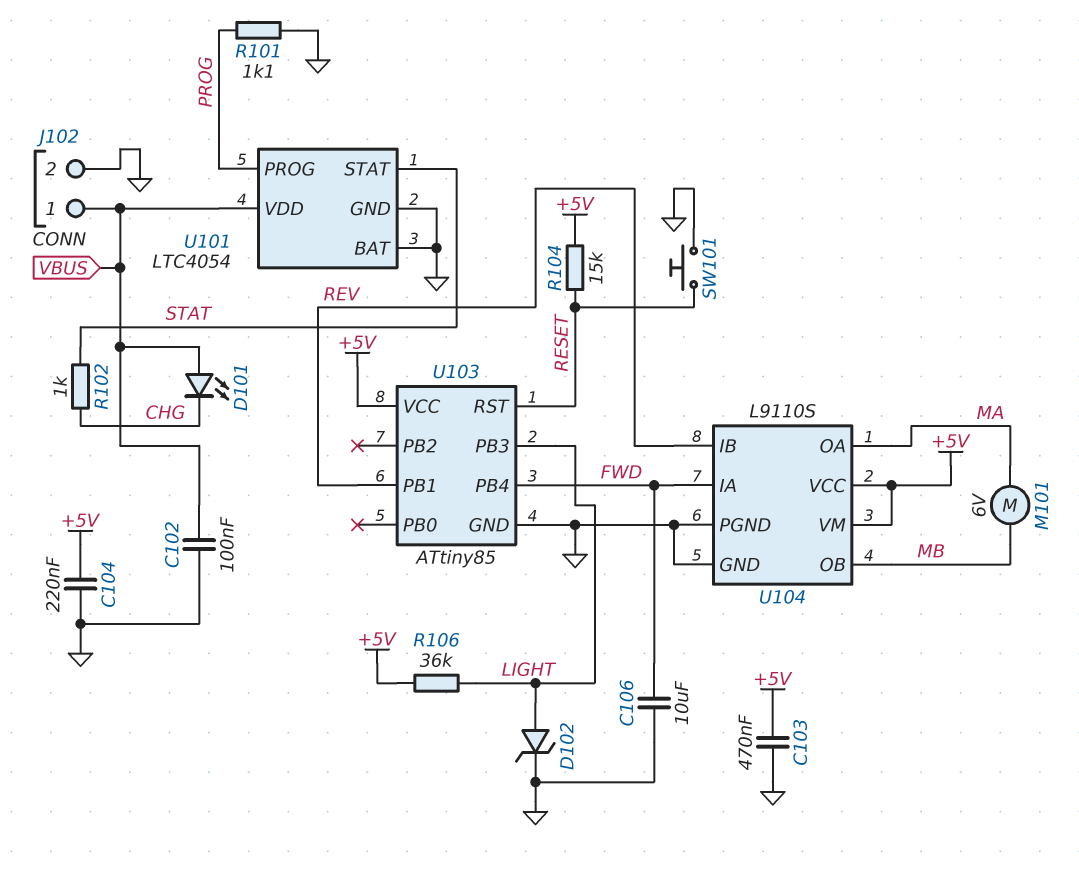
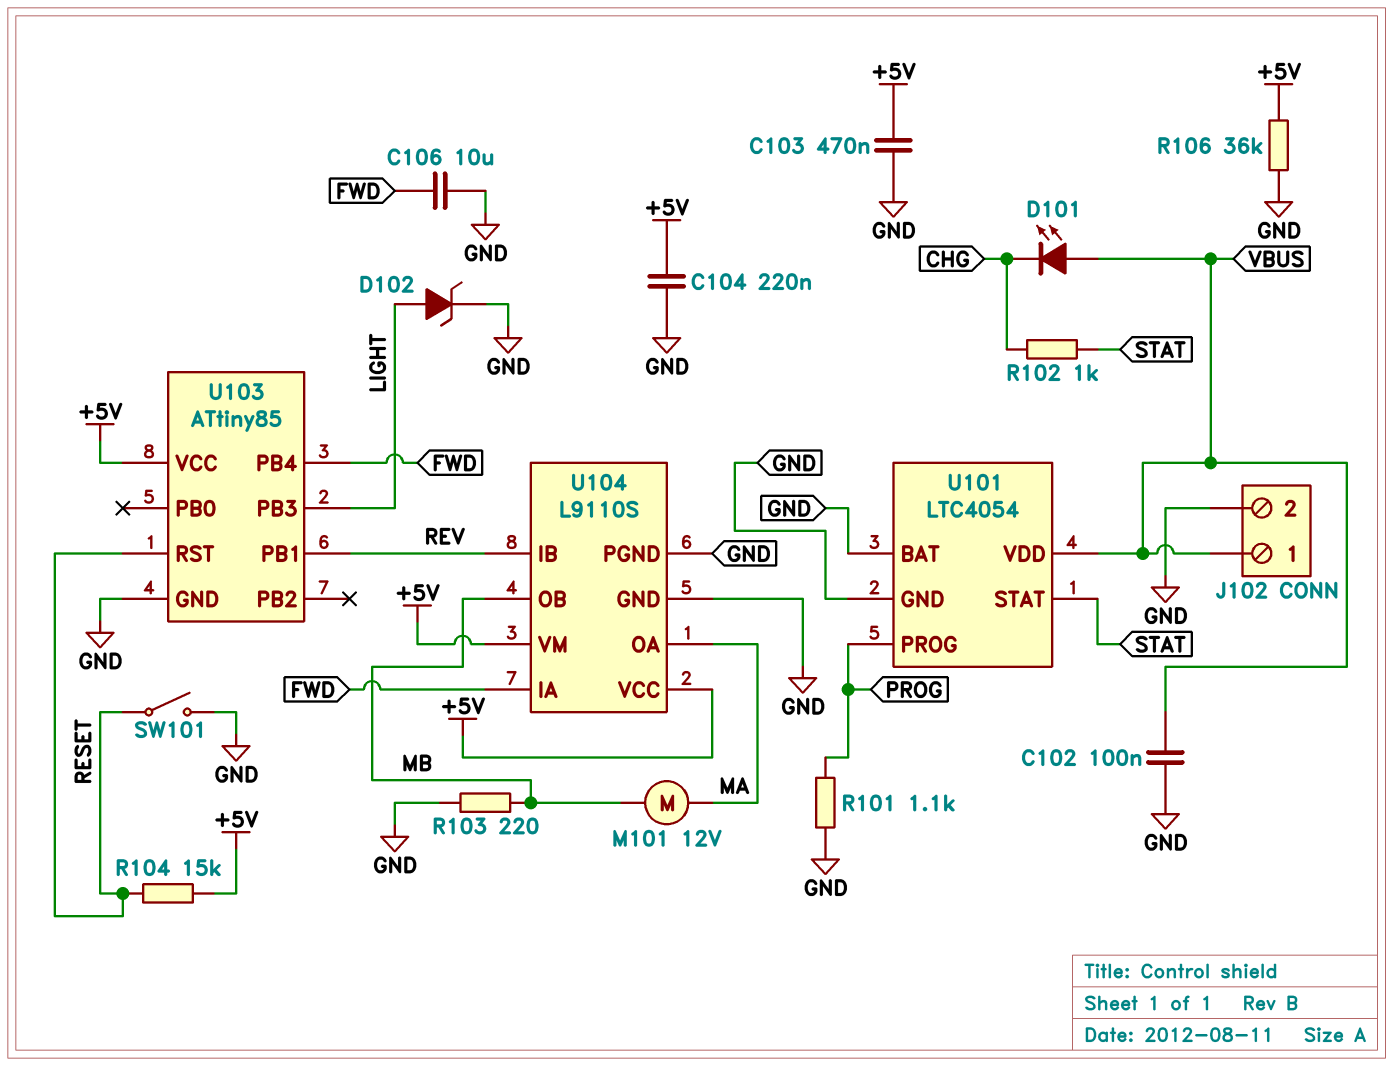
M101: motor 6V (MA, MB) -> motor 12V (MA, MB)
R103: none -> 220 (GND, MB)
R106: 36k (+5V, LIGHT) -> 36k (+5V, GND)
SW101: button (GND, RESET) -> switch (GND, RESET)

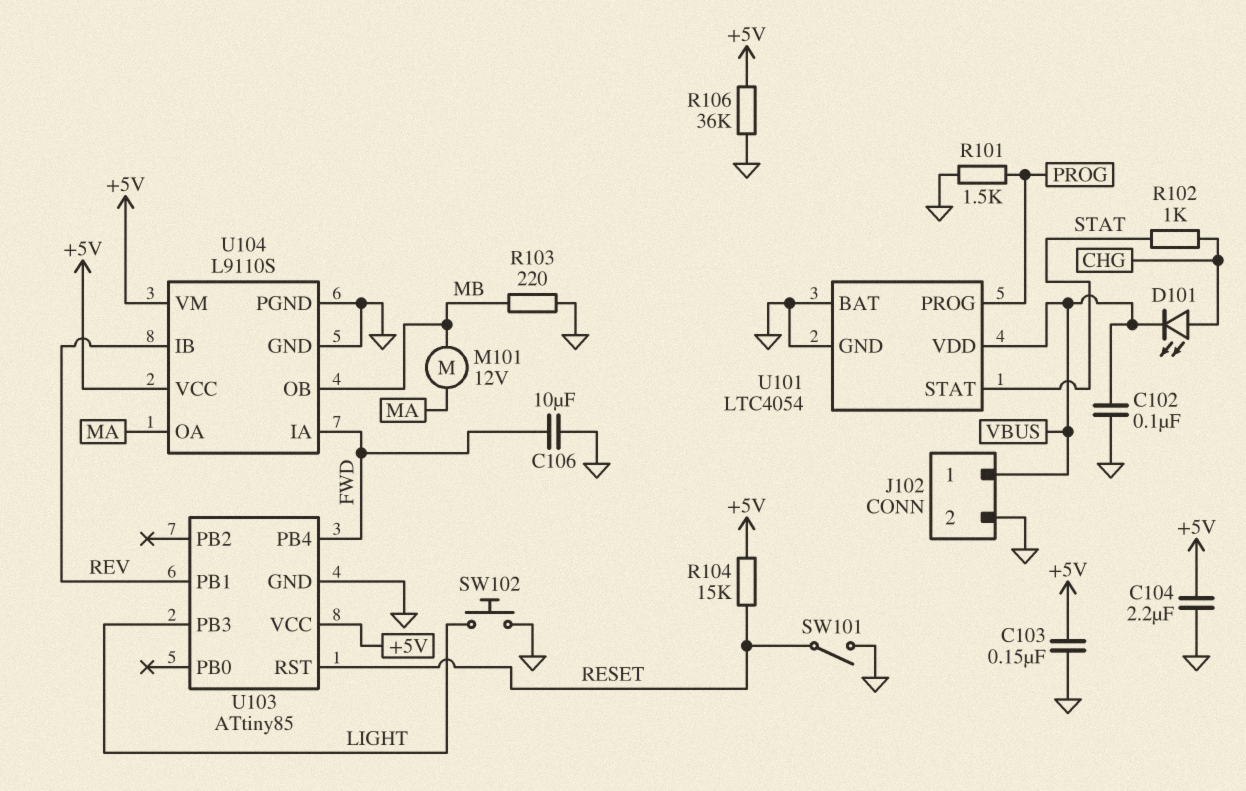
C103: 470nF (+5V, GND) -> 150nF (+5V, GND)
C104: 220nF (+5V, GND) -> 2.2uF (+5V, GND)
D101: LED (A VBUS, K CHG) -> LED (A CHG, K VBUS)
D102: zener (A LIGHT, K GND) -> none
R101: 1.1k (GND, PROG) -> 1.5k (GND, PROG)
SW102: none -> button (GND, LIGHT)

